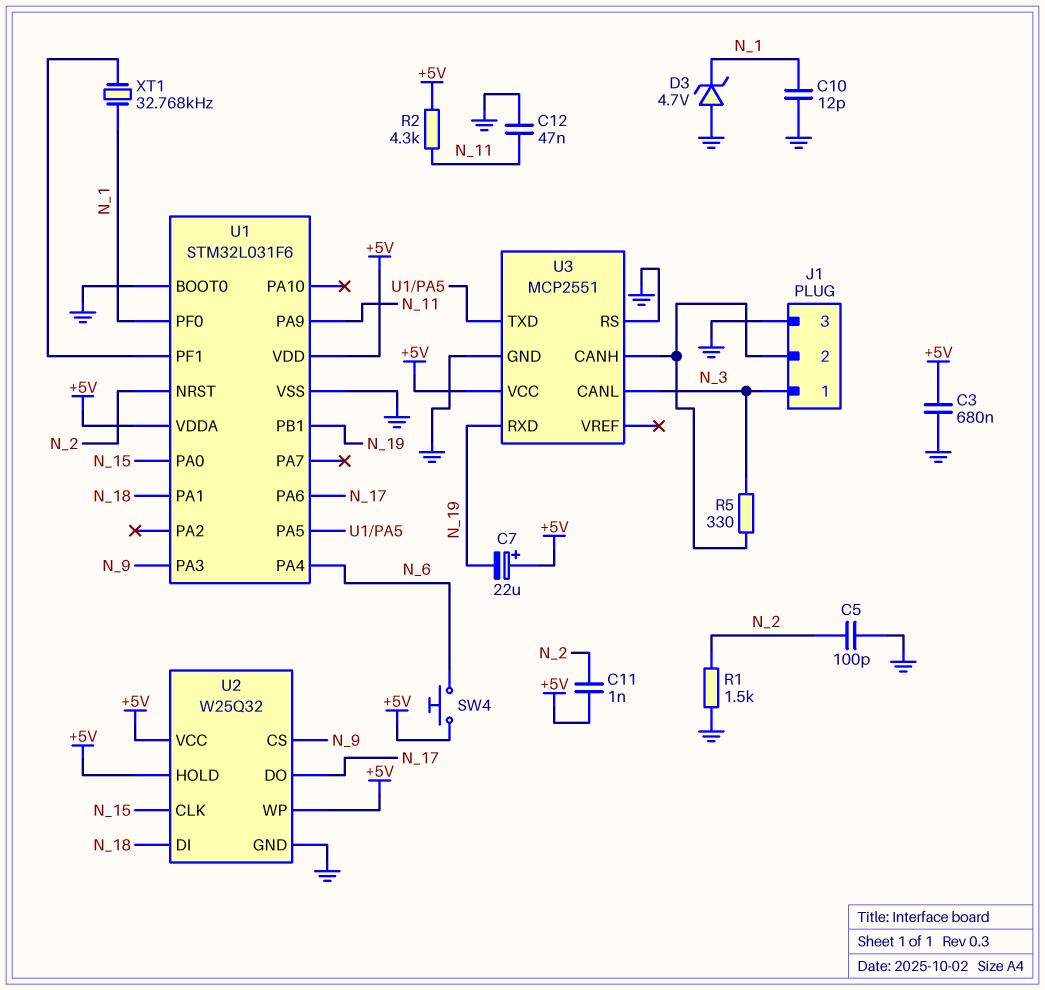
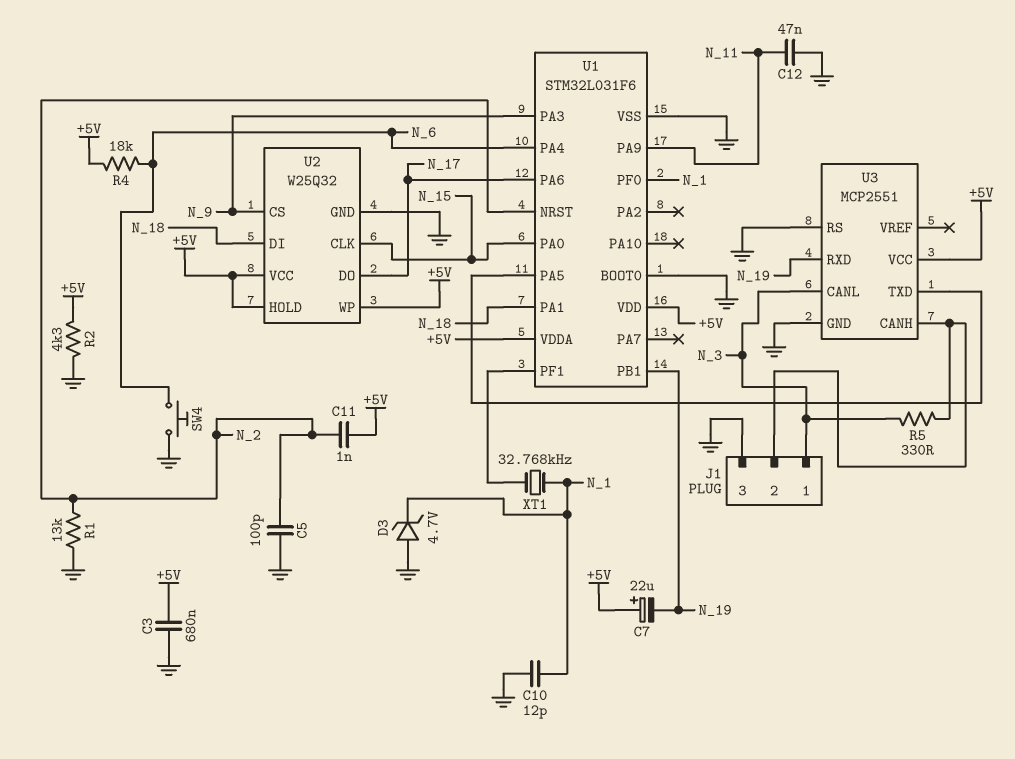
R1: 1.5k (GND, N_2) -> 13k (GND, N_2)
R2: 4.3k (+5V, N_11) -> 4.3k (+5V, GND)
R4: none -> 18k (+5V, N_6)
SW4: button (+5V, N_6) -> button (GND, N_6)

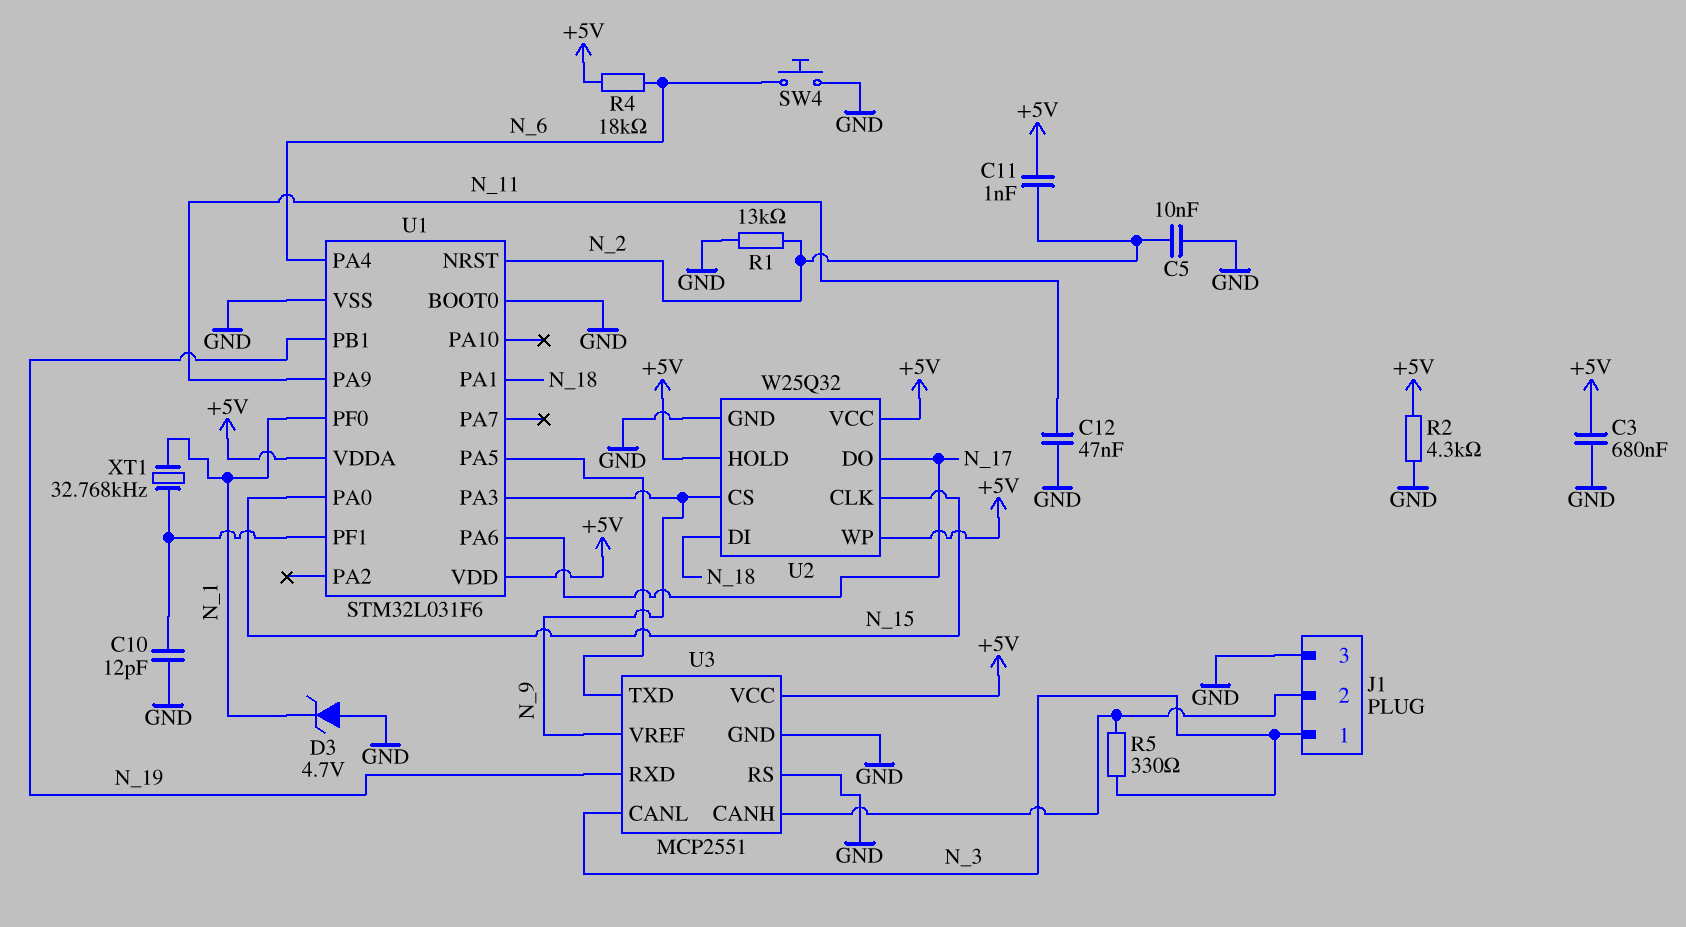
C5: 100pF (GND, N_2) -> 10nF (GND, N_2)
C7: 22uF (plus +5V, minus N_19) -> none
C10: 12pF (GND, N_1) -> 12pF (GND, U1/PF1)
U3 pin VREF: none -> N_9

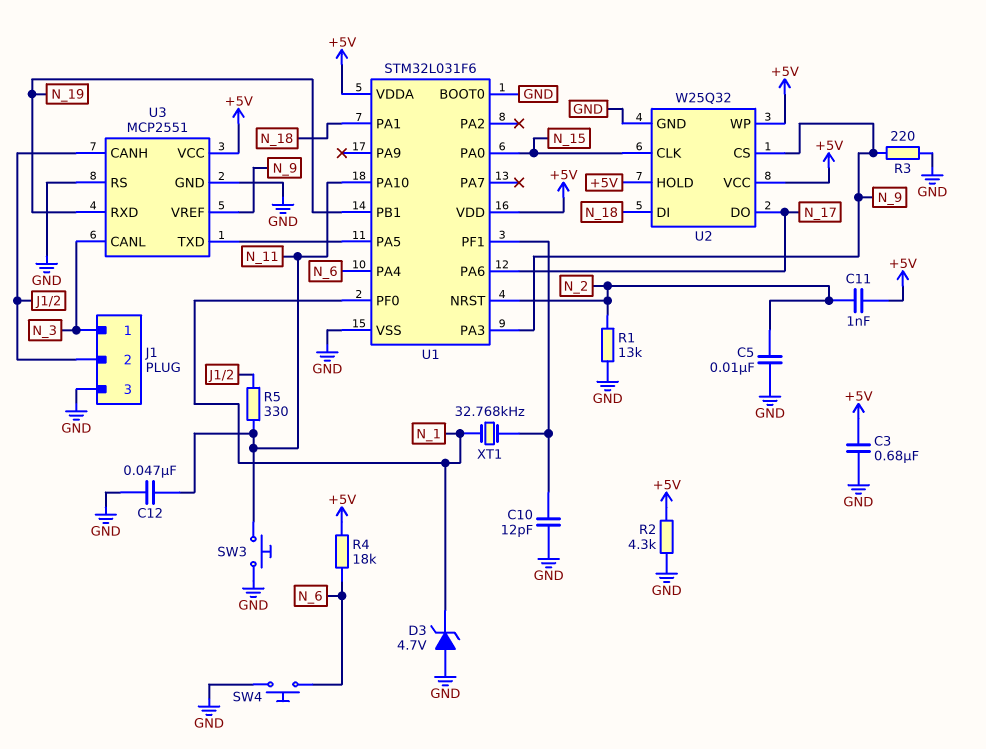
R3: none -> 220 (GND, N_9)
R5: 330 (J1/2, N_3) -> 330 (J1/2, N_11)
SW3: none -> button (GND, N_11)
U1 pin PA9: N_11 -> none
U1 pin PA10: none -> N_11

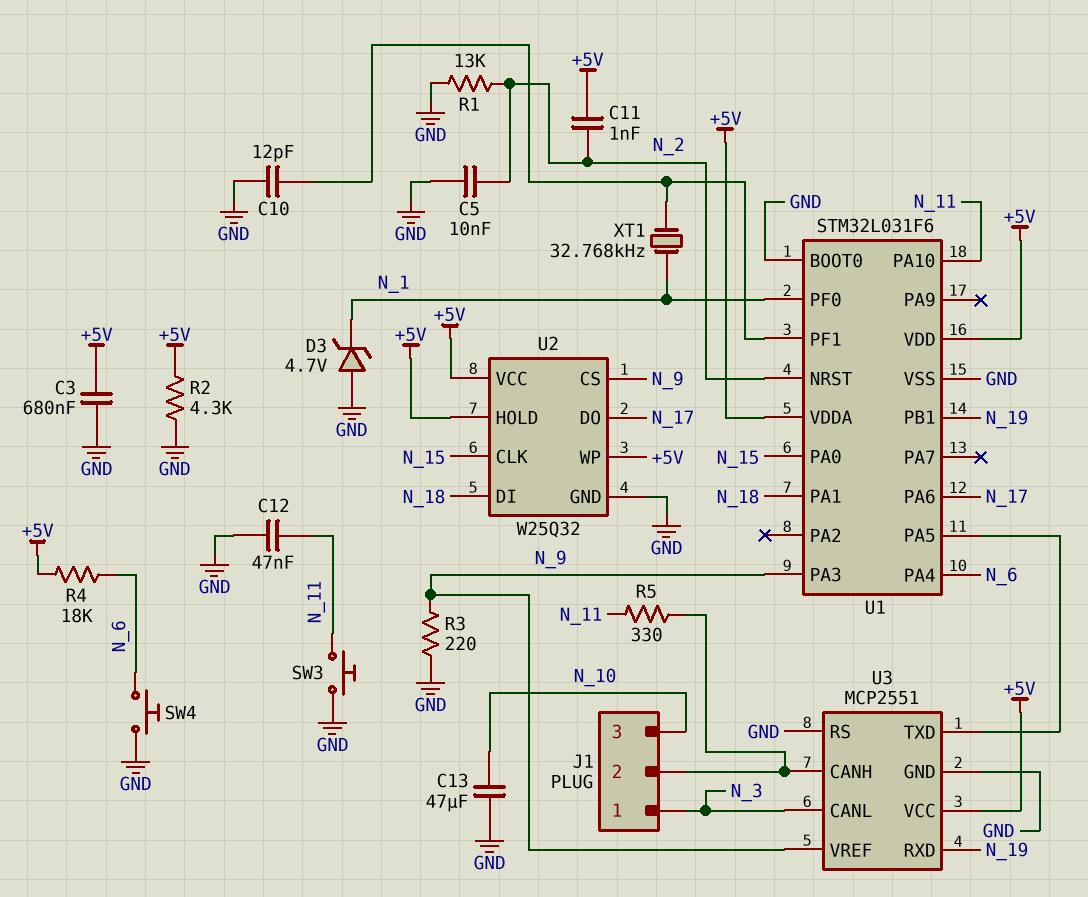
C13: none -> 47uF (GND, N_10)
J1 pin 3: GND -> N_10

